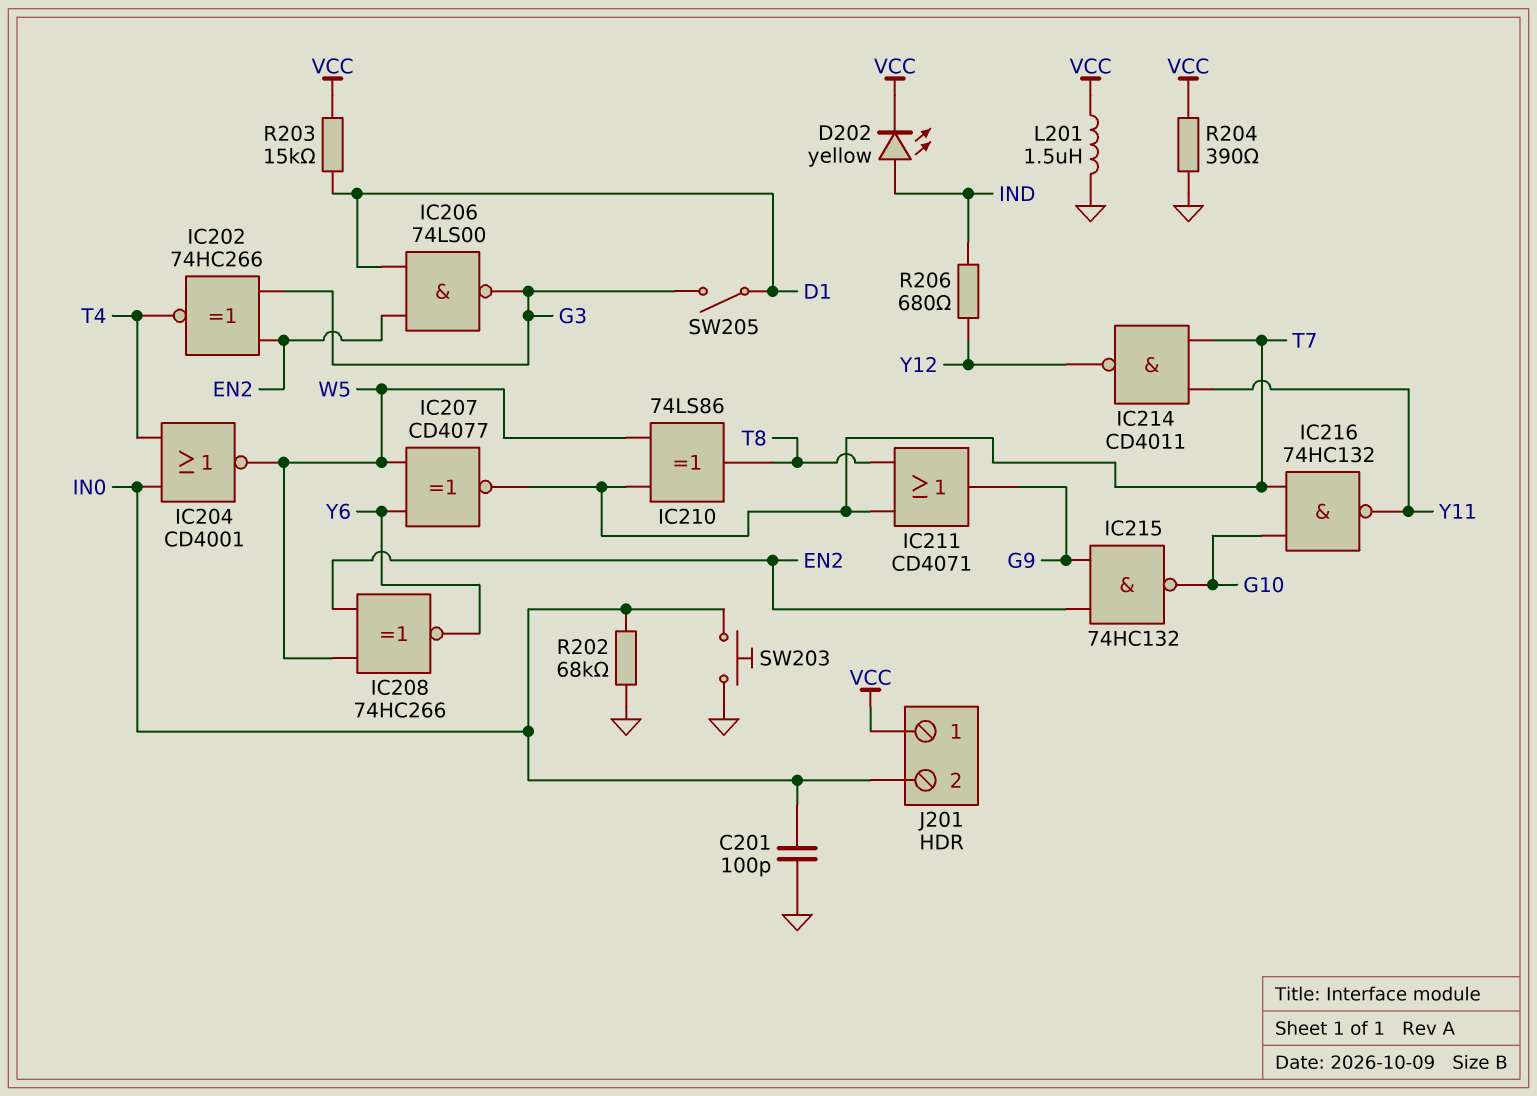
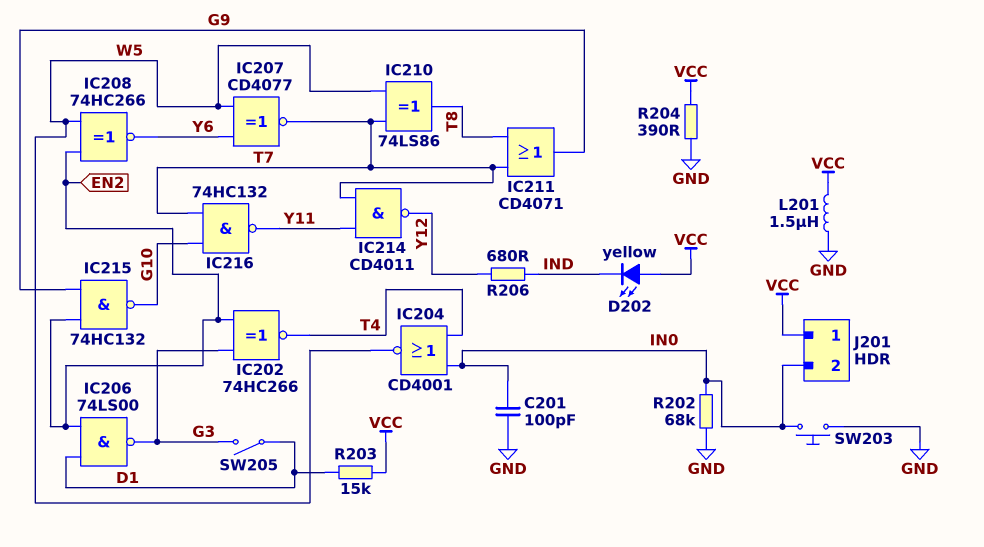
D202: LED yellow (A IND, K VCC) -> LED yellow (A VCC, K IND)

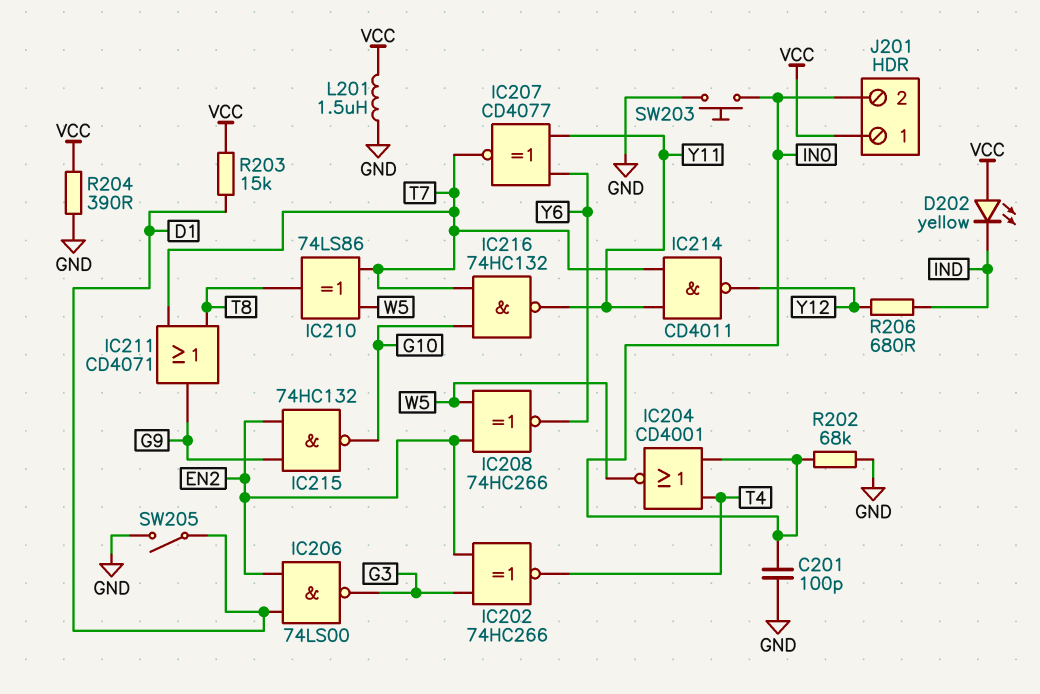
IC207: XNOR CD4077 (in W5, in Y6, out T7) -> XNOR CD4077 (in Y6, in Y11, out T7)
SW205: switch (D1, G3) -> switch (D1, GND)

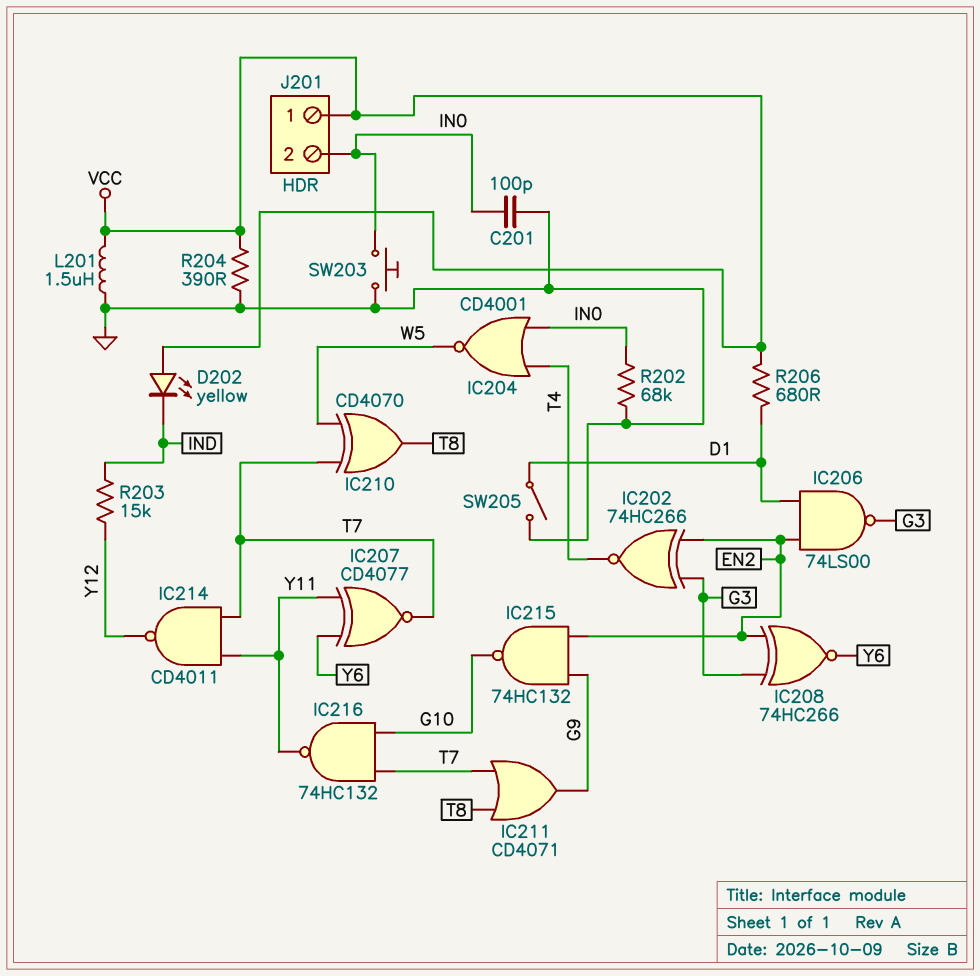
IC208: XNOR 74HC266 (in EN2, in W5, out Y6) -> XNOR 74HC266 (in EN2, in G3, out Y6)
IC210: XOR 74LS86 (in T7, in W5, out T8) -> XOR CD4070 (in T7, in W5, out T8)
R203: 15k (D1, VCC) -> 15k (IND, Y12)
R206: 680 (IND, Y12) -> 680 (D1, VCC)

